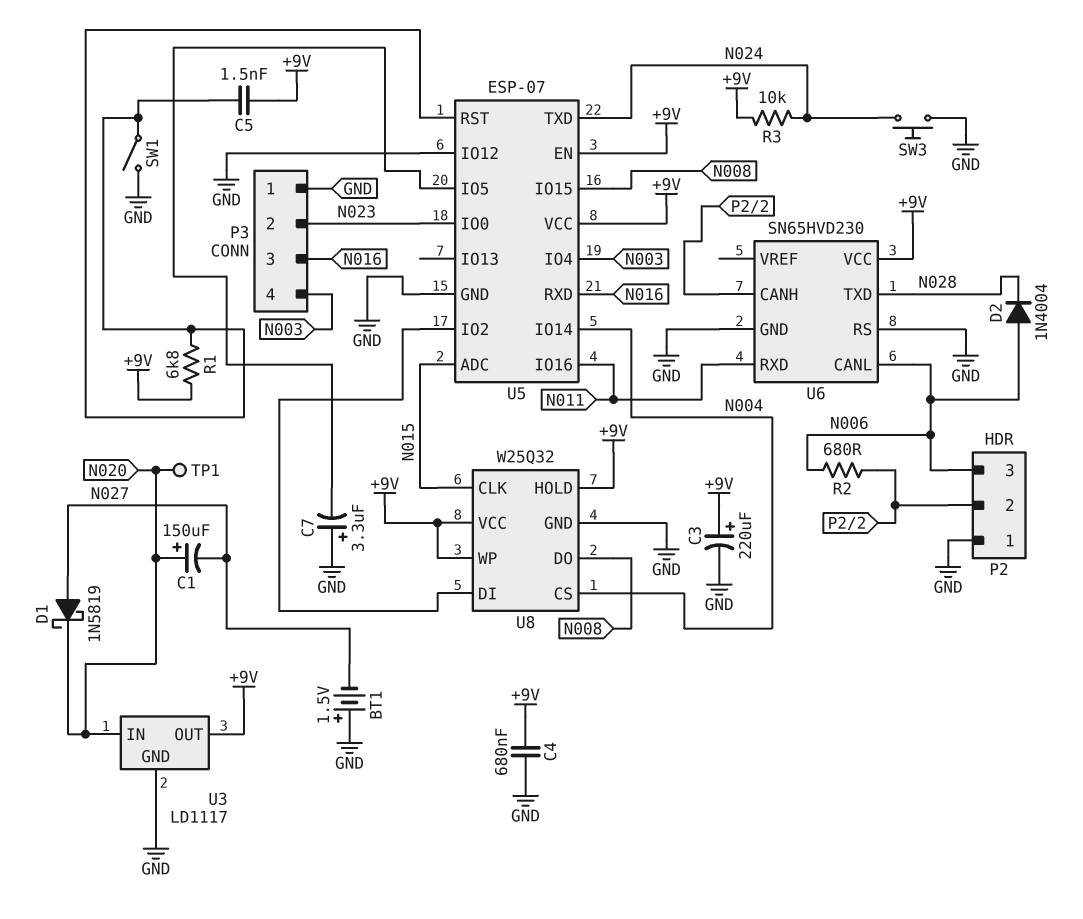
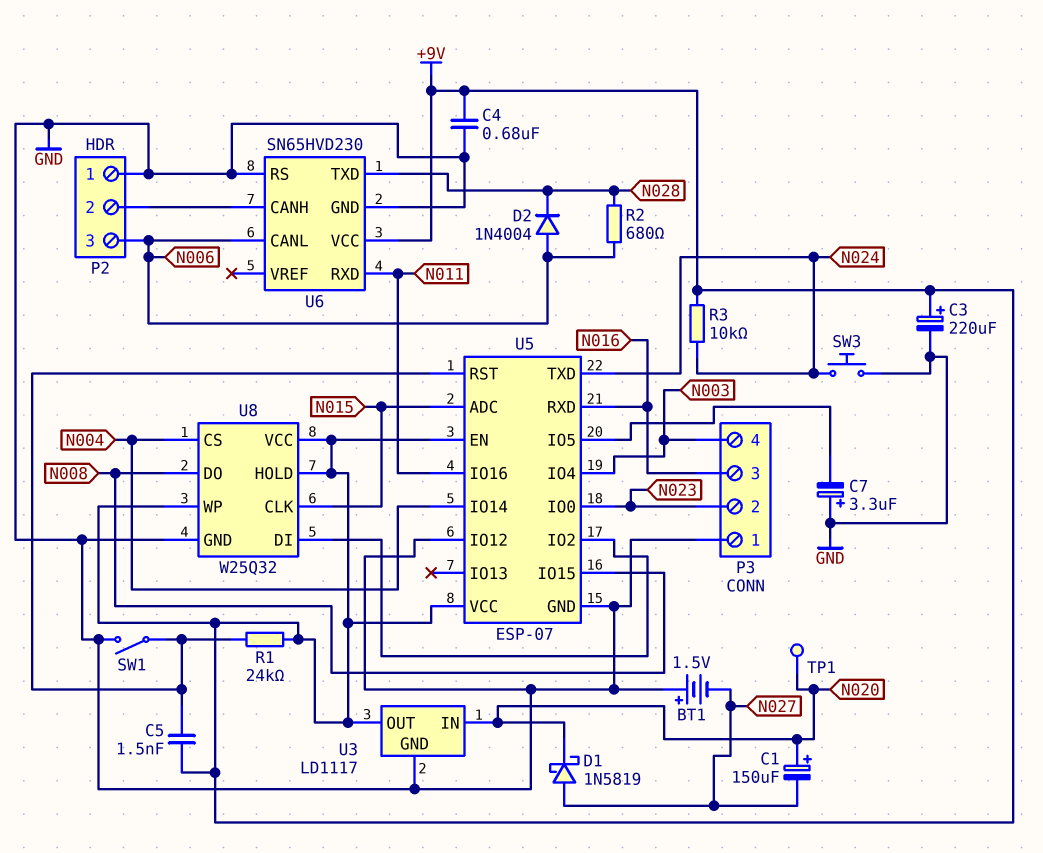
R1: 6.8k (+9V, U5/RST) -> 24k (+9V, U5/RST)
R2: 680 (N006, P2/2) -> 680 (N006, N028)

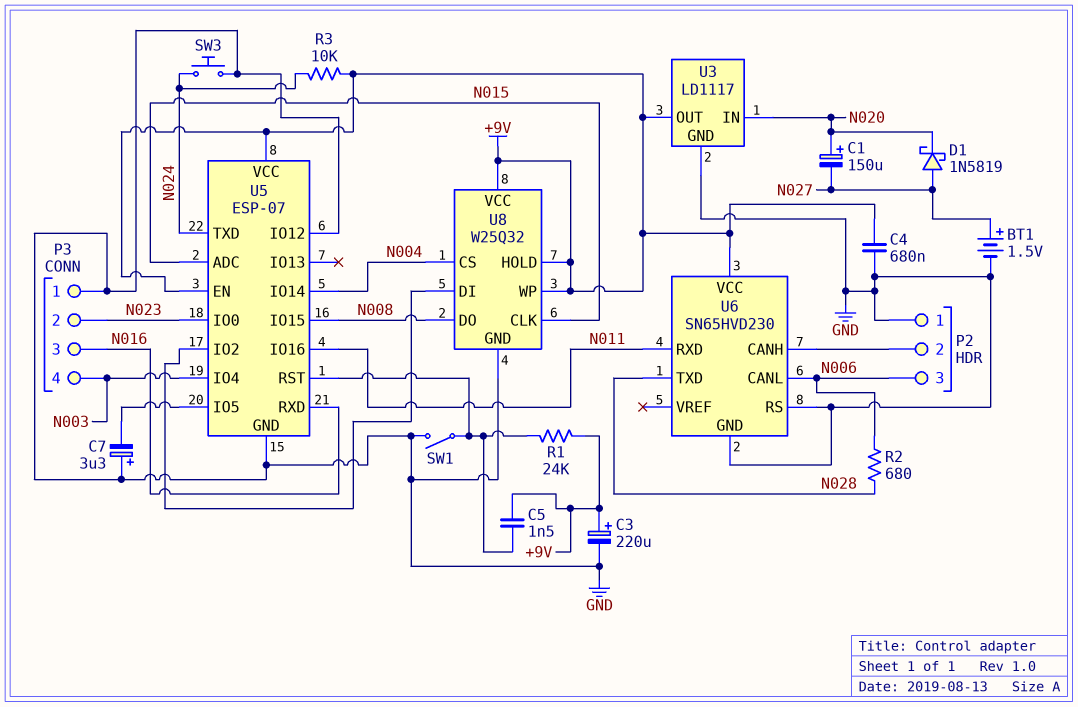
BT1: 1.5V (plus GND, minus N027) -> 1.5V (plus N027, minus GND)
D2: diode 1N4004 (A N006, K N028) -> none
TP1: test point (N020) -> none

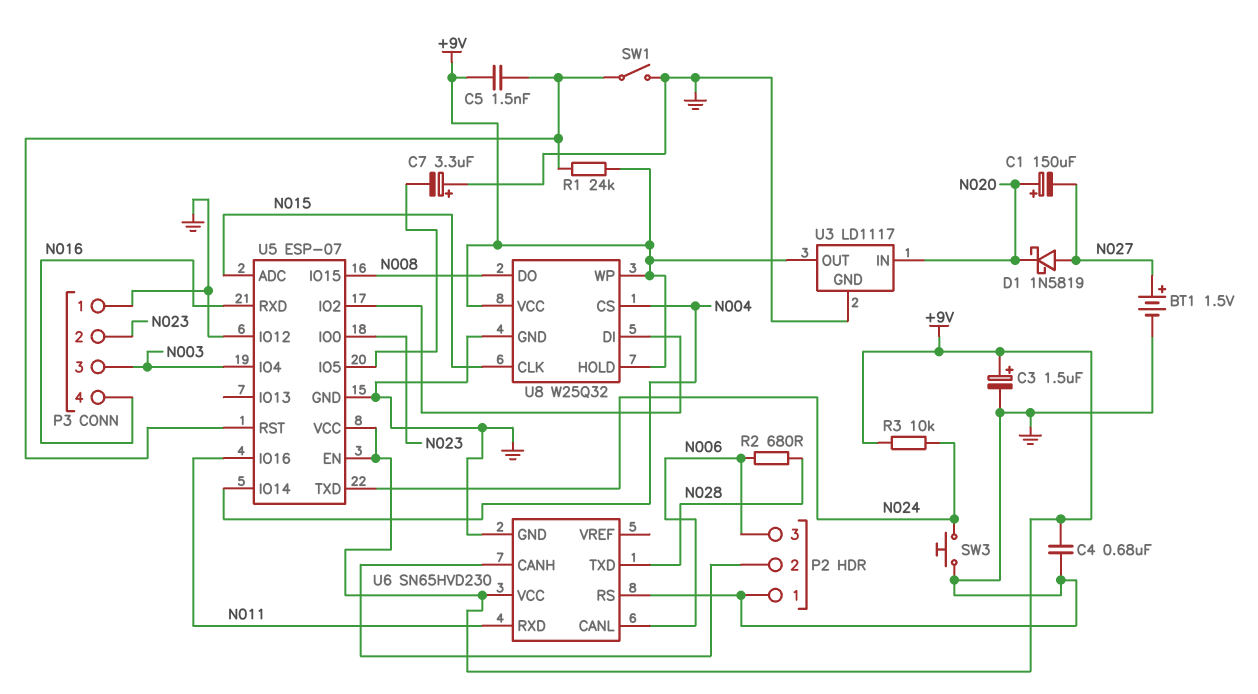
C3: 220uF (plus +9V, minus GND) -> 1.5uF (plus +9V, minus GND)
P3 pin 3: N016 -> N003
P3 pin 4: N003 -> N016

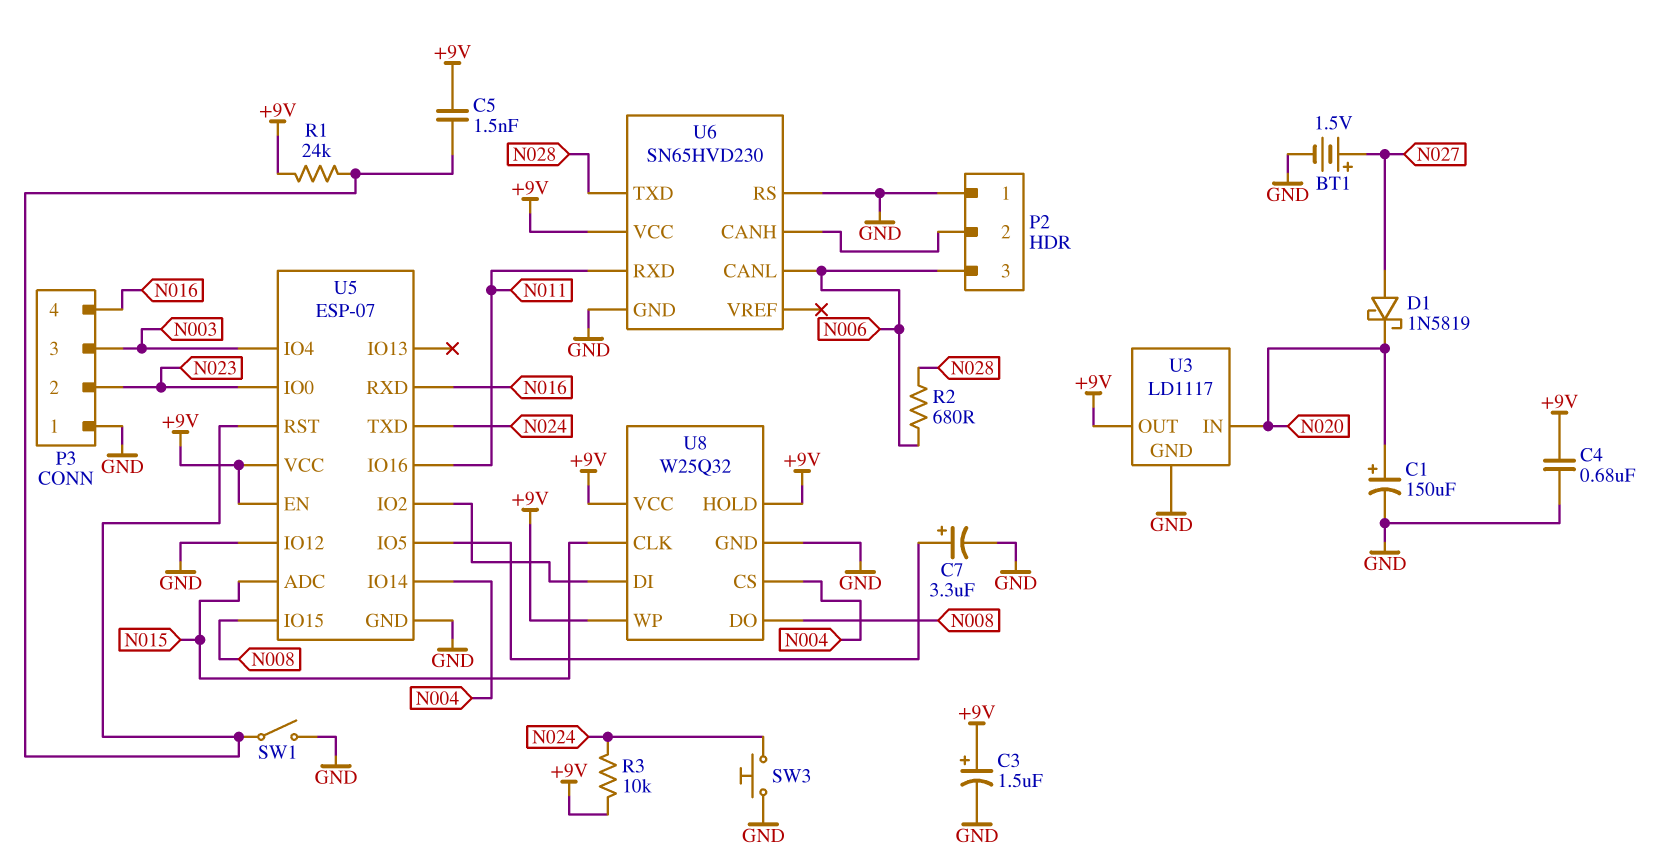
C1: 150uF (plus N020, minus N027) -> 150uF (plus N020, minus GND)
C7: 3.3uF (plus GND, minus U5/IO5) -> 3.3uF (plus U5/IO5, minus GND)

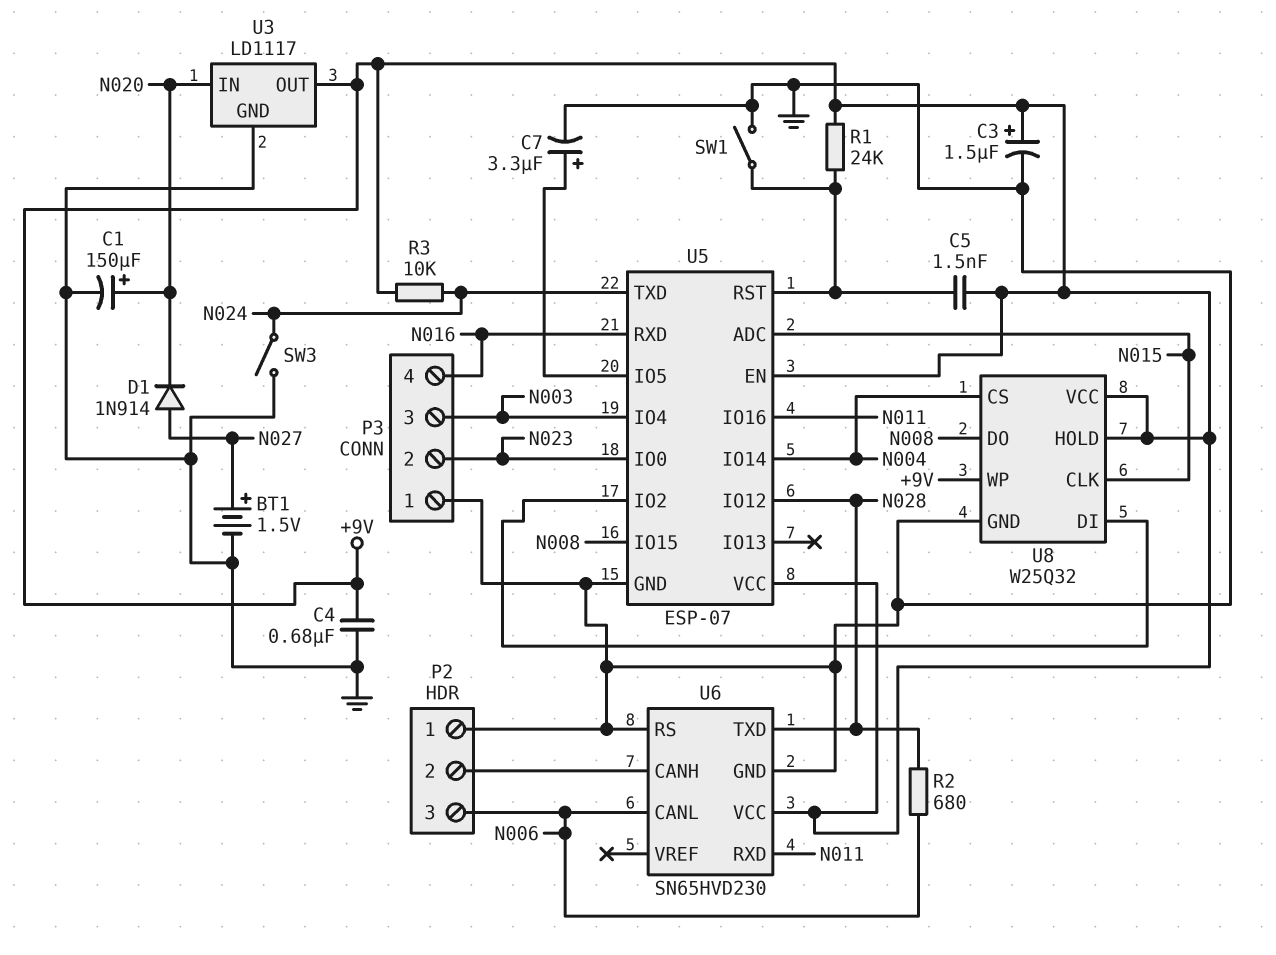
D1: schottky 1N5819 (A N027, K N020) -> diode 1N914 (A N027, K N020)
SW3: button (GND, N024) -> switch (GND, N024)
U5 pin IO12: GND -> N028

